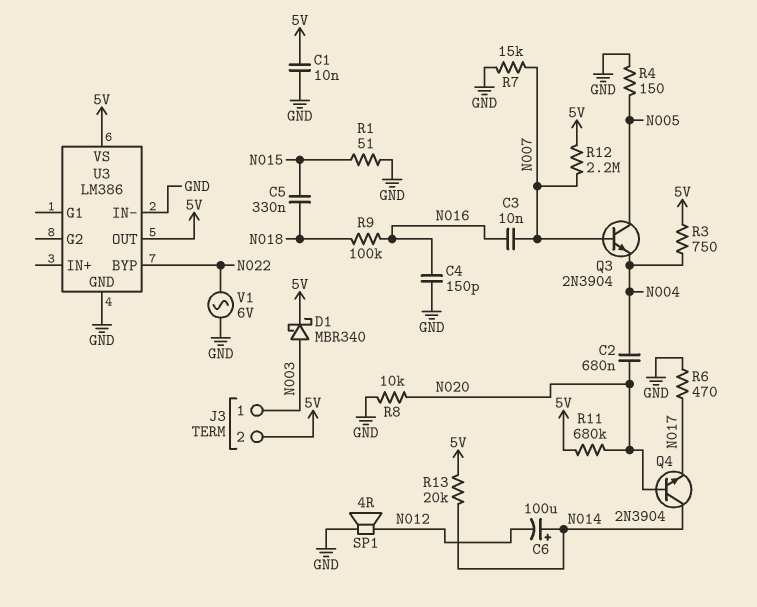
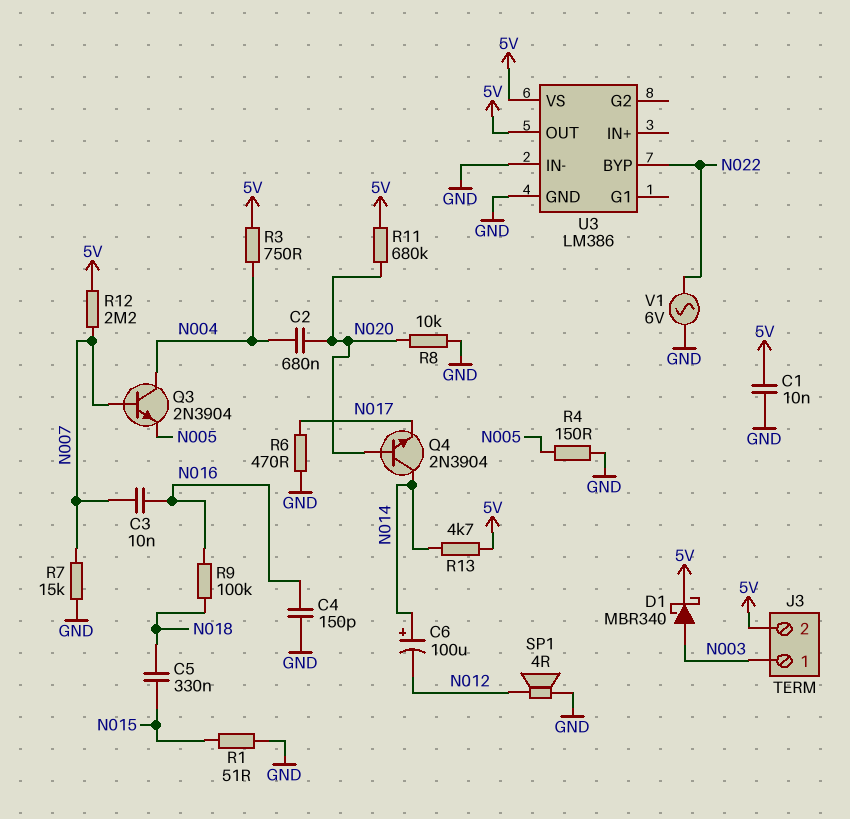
Q3: NPN 2N3904 (B N007, C N005, E N004) -> NPN 2N3904 (B N007, C N004, E N005)
R13: 20k (5V, N014) -> 4.7k (5V, N014)

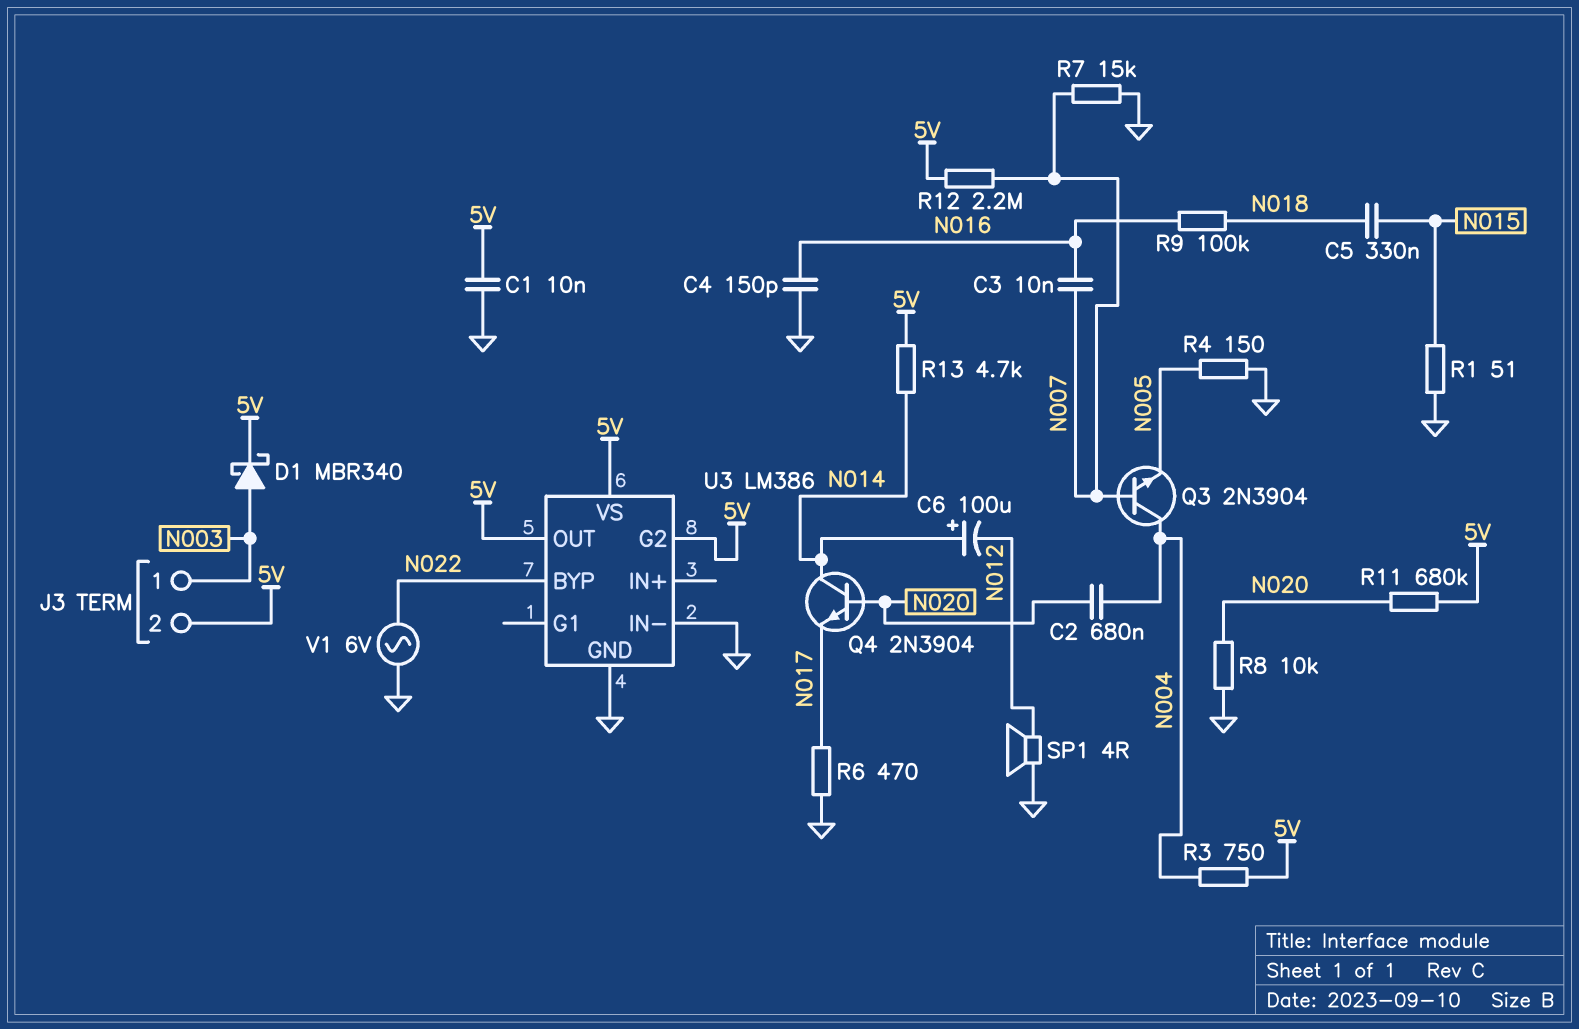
U3 pin G2: none -> 5V

